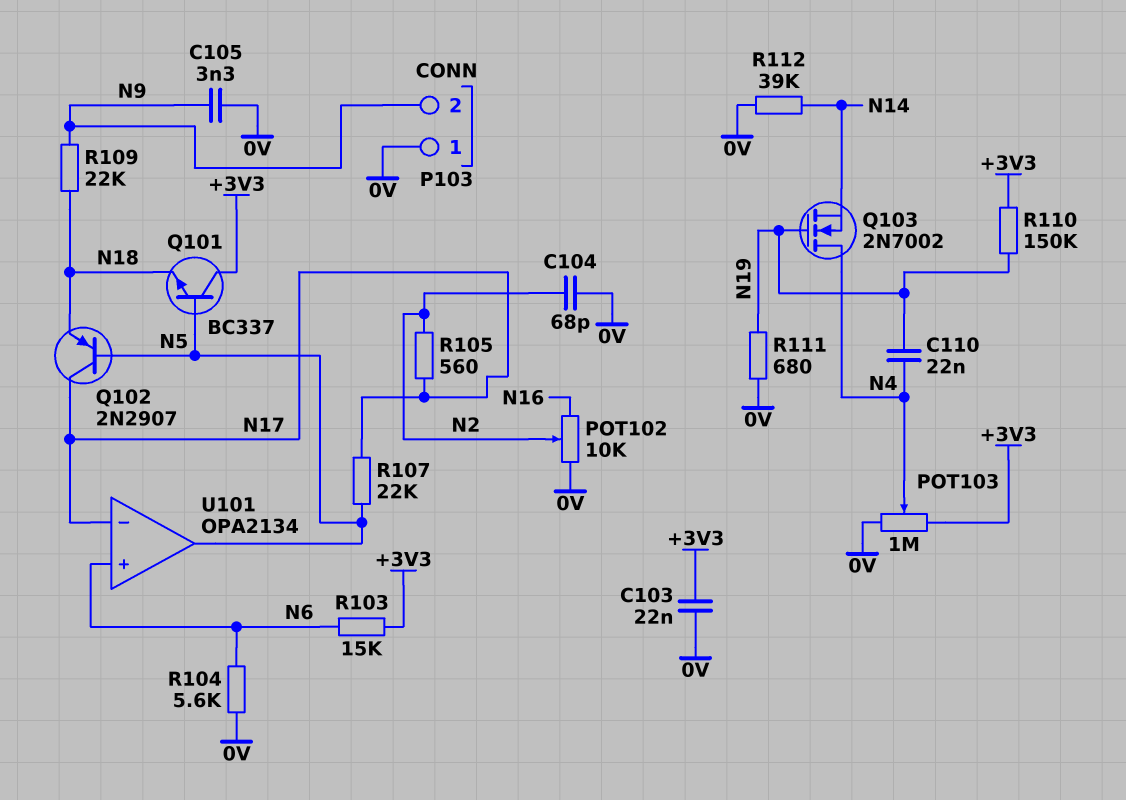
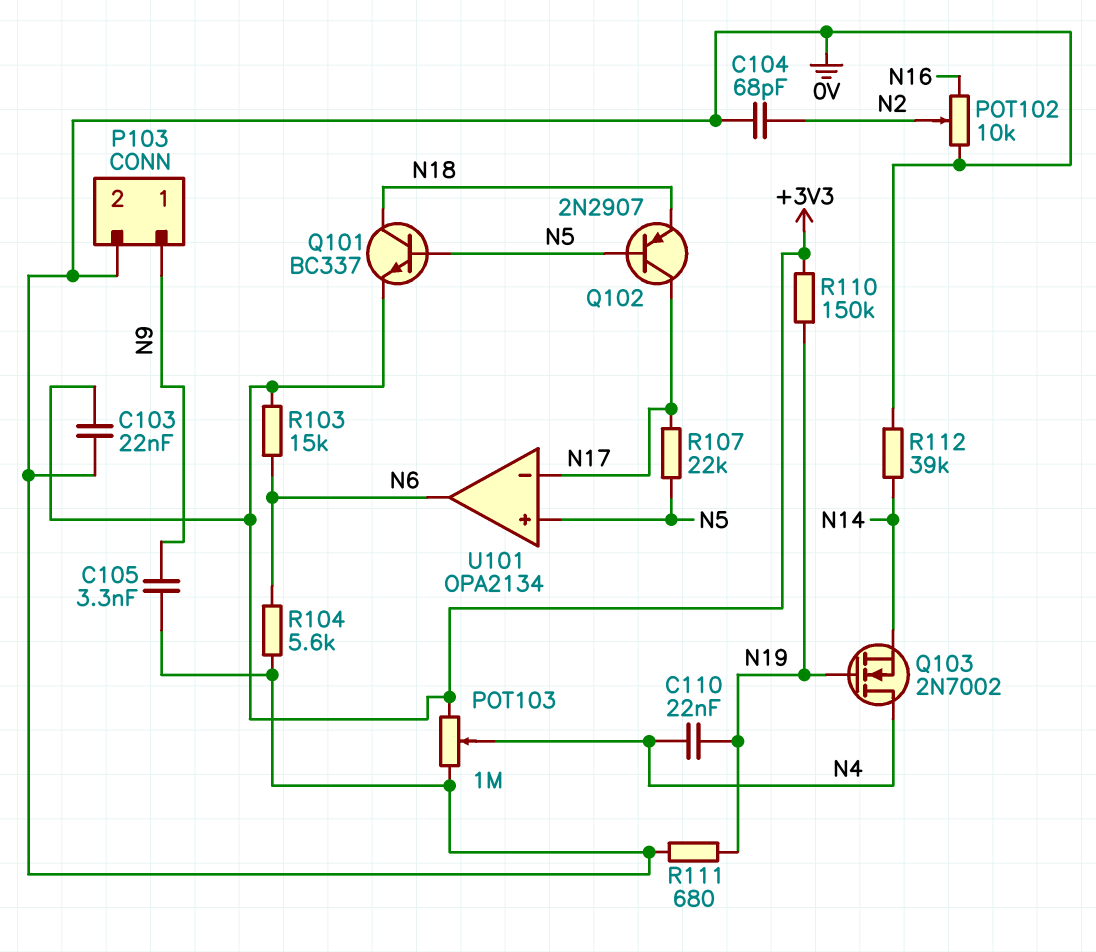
P103 pin 1: 0V -> N9
P103 pin 2: N9 -> 0V
Q101: NPN BC337 (B N5, C +3V3, E N18) -> NPN BC337 (B N5, C N18, E +3V3)
R105: 560 (N2, N17) -> none
R109: 22k (N9, N18) -> none
U101 pin in+: N6 -> N5
U101 pin out: N5 -> N6

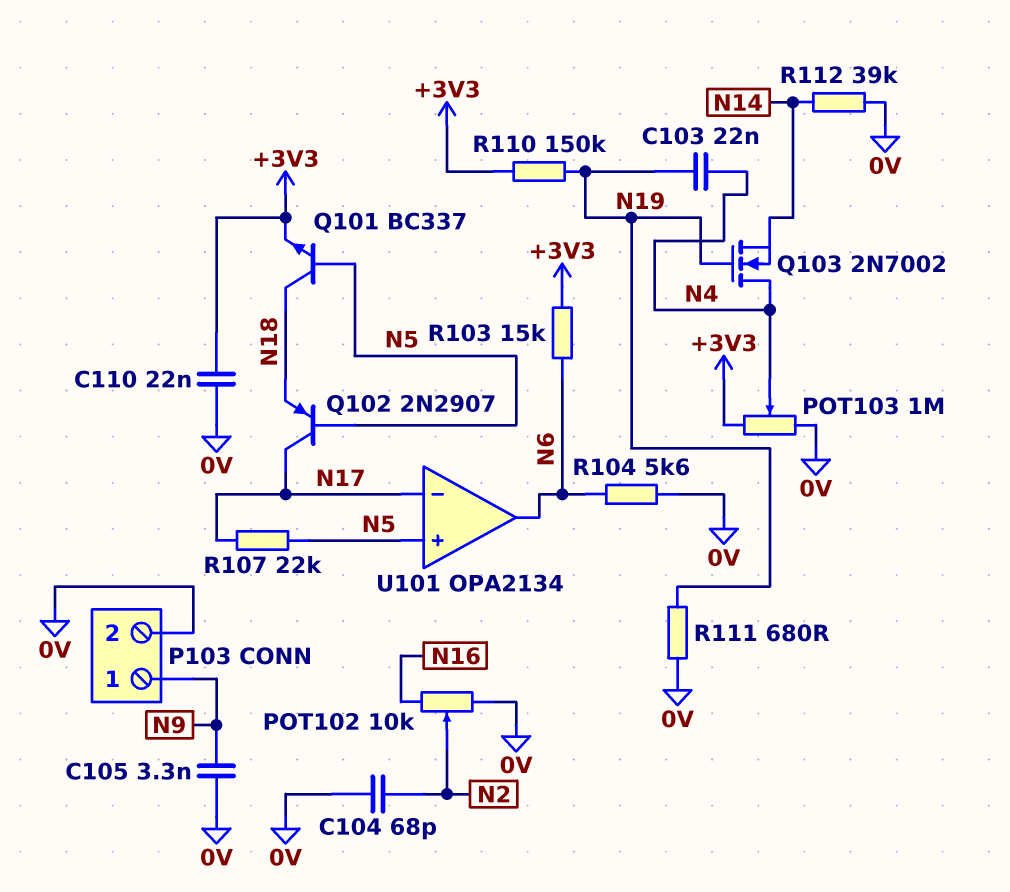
C103: 22nF (+3V3, 0V) -> 22nF (N4, N19)
C110: 22nF (N4, N19) -> 22nF (+3V3, 0V)

